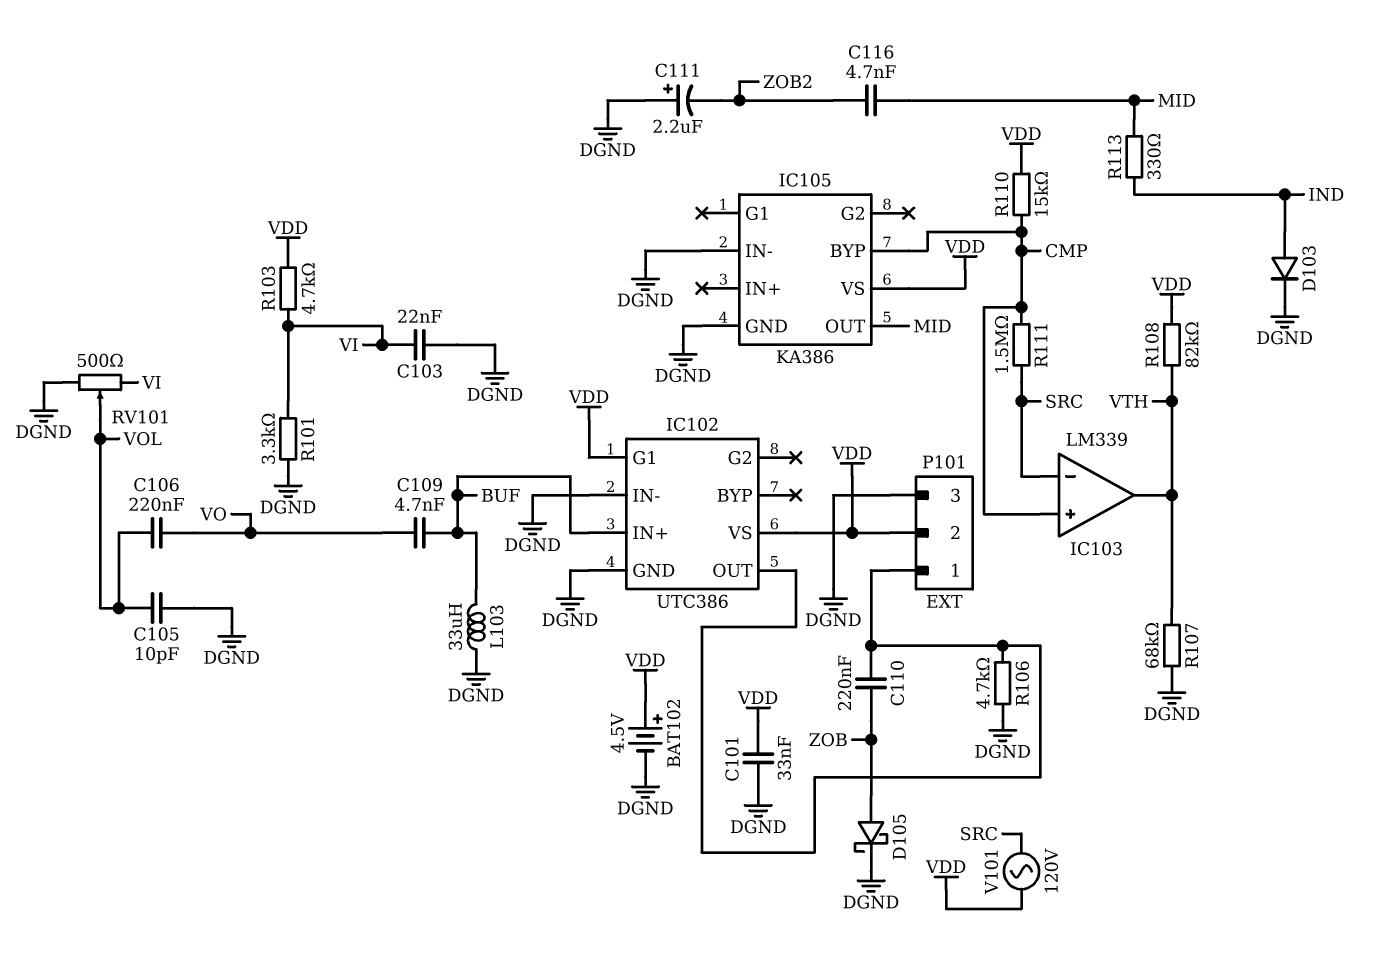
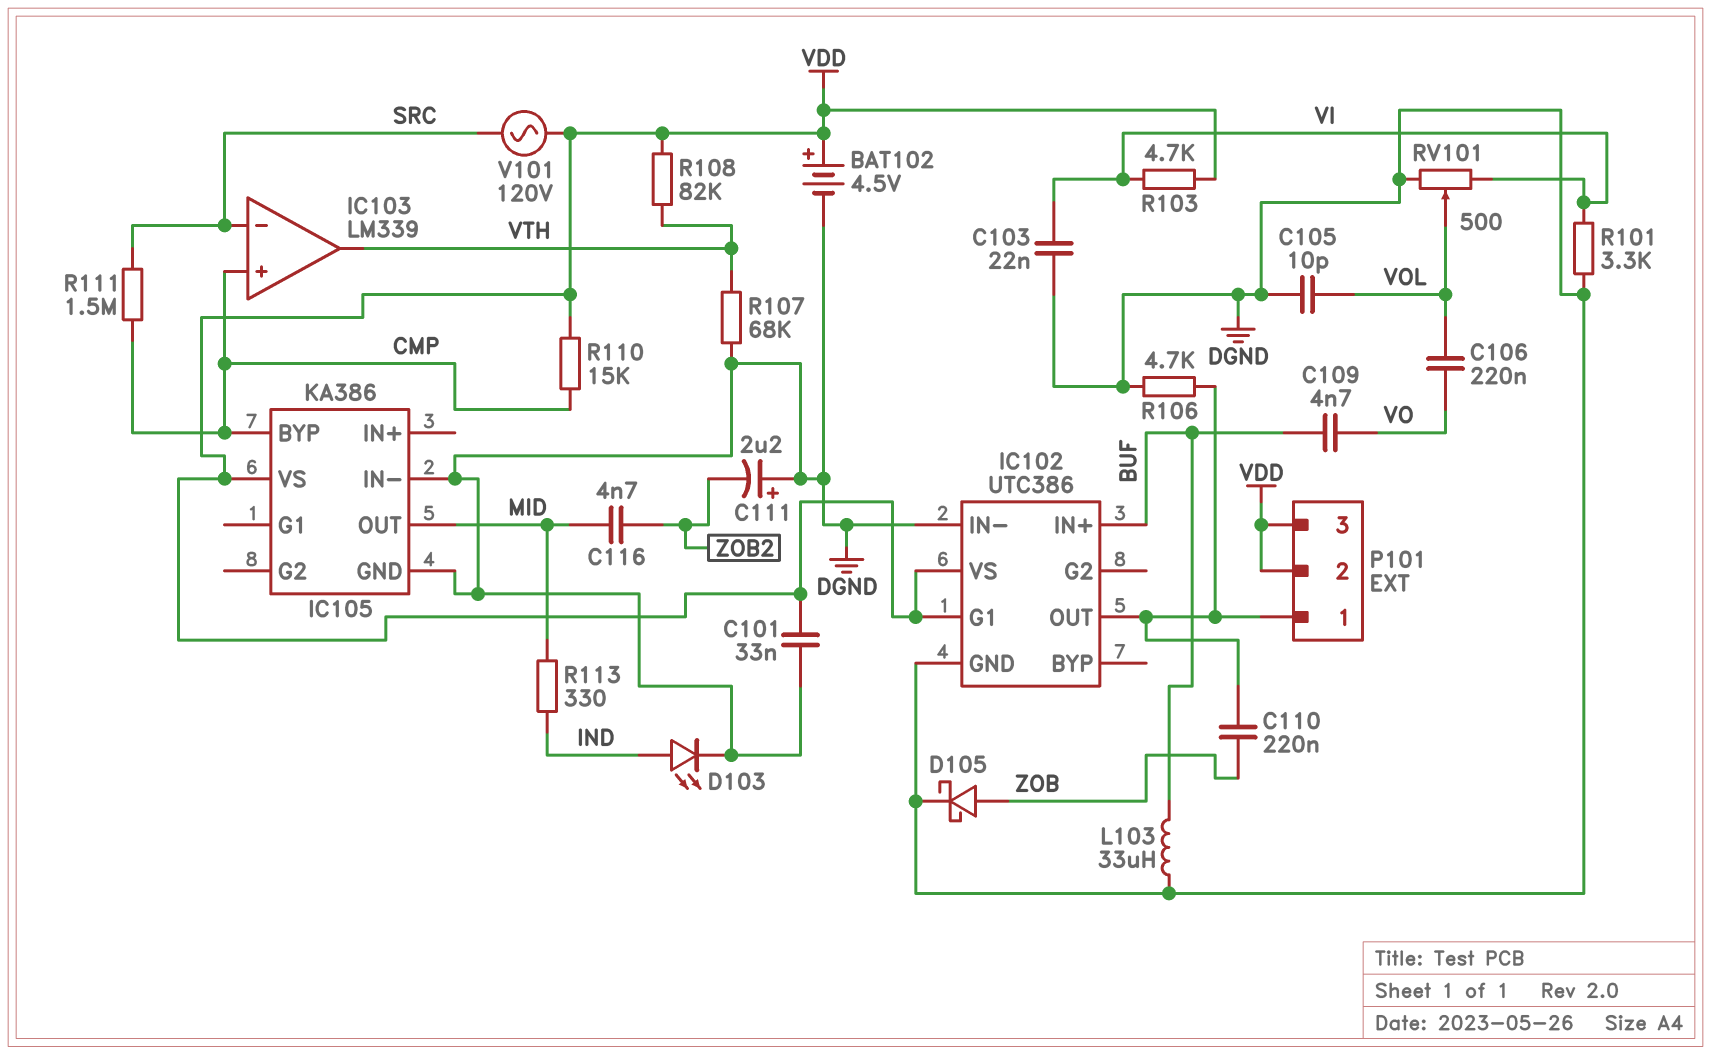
D103: diode (A IND, K DGND) -> LED (A IND, K DGND)
P101 pin 3: DGND -> VDD

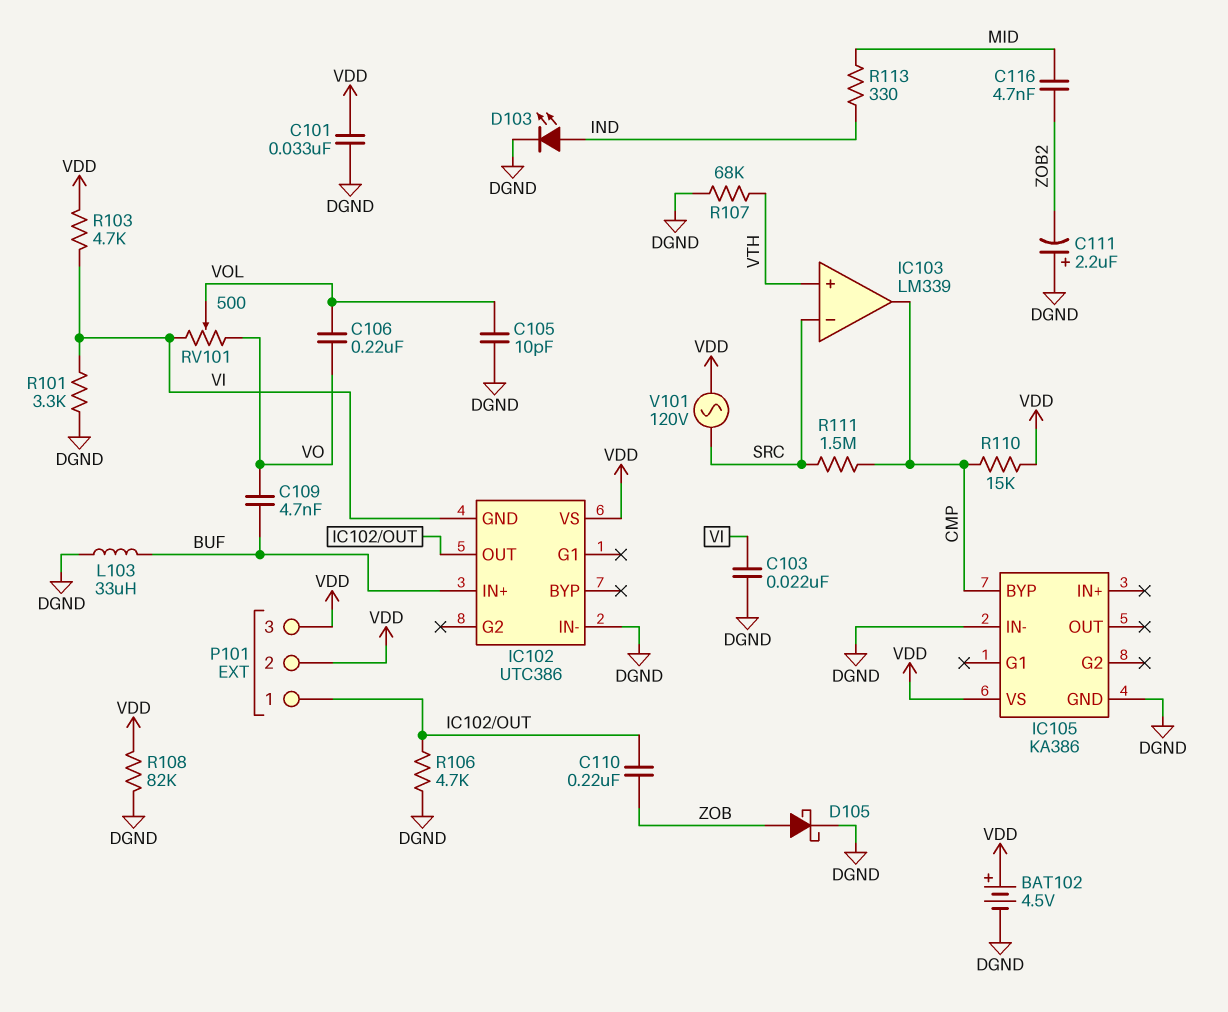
IC102 pin G1: VDD -> none
IC102 pin GND: DGND -> VI
IC103 pin in+: CMP -> VTH
IC103 pin out: VTH -> CMP
IC105 pin OUT: MID -> none
R108: 82k (VDD, VTH) -> 82k (DGND, VDD)
RV101: 500 (DGND, VI, wiper VOL) -> 500 (VI, VO, wiper VOL)

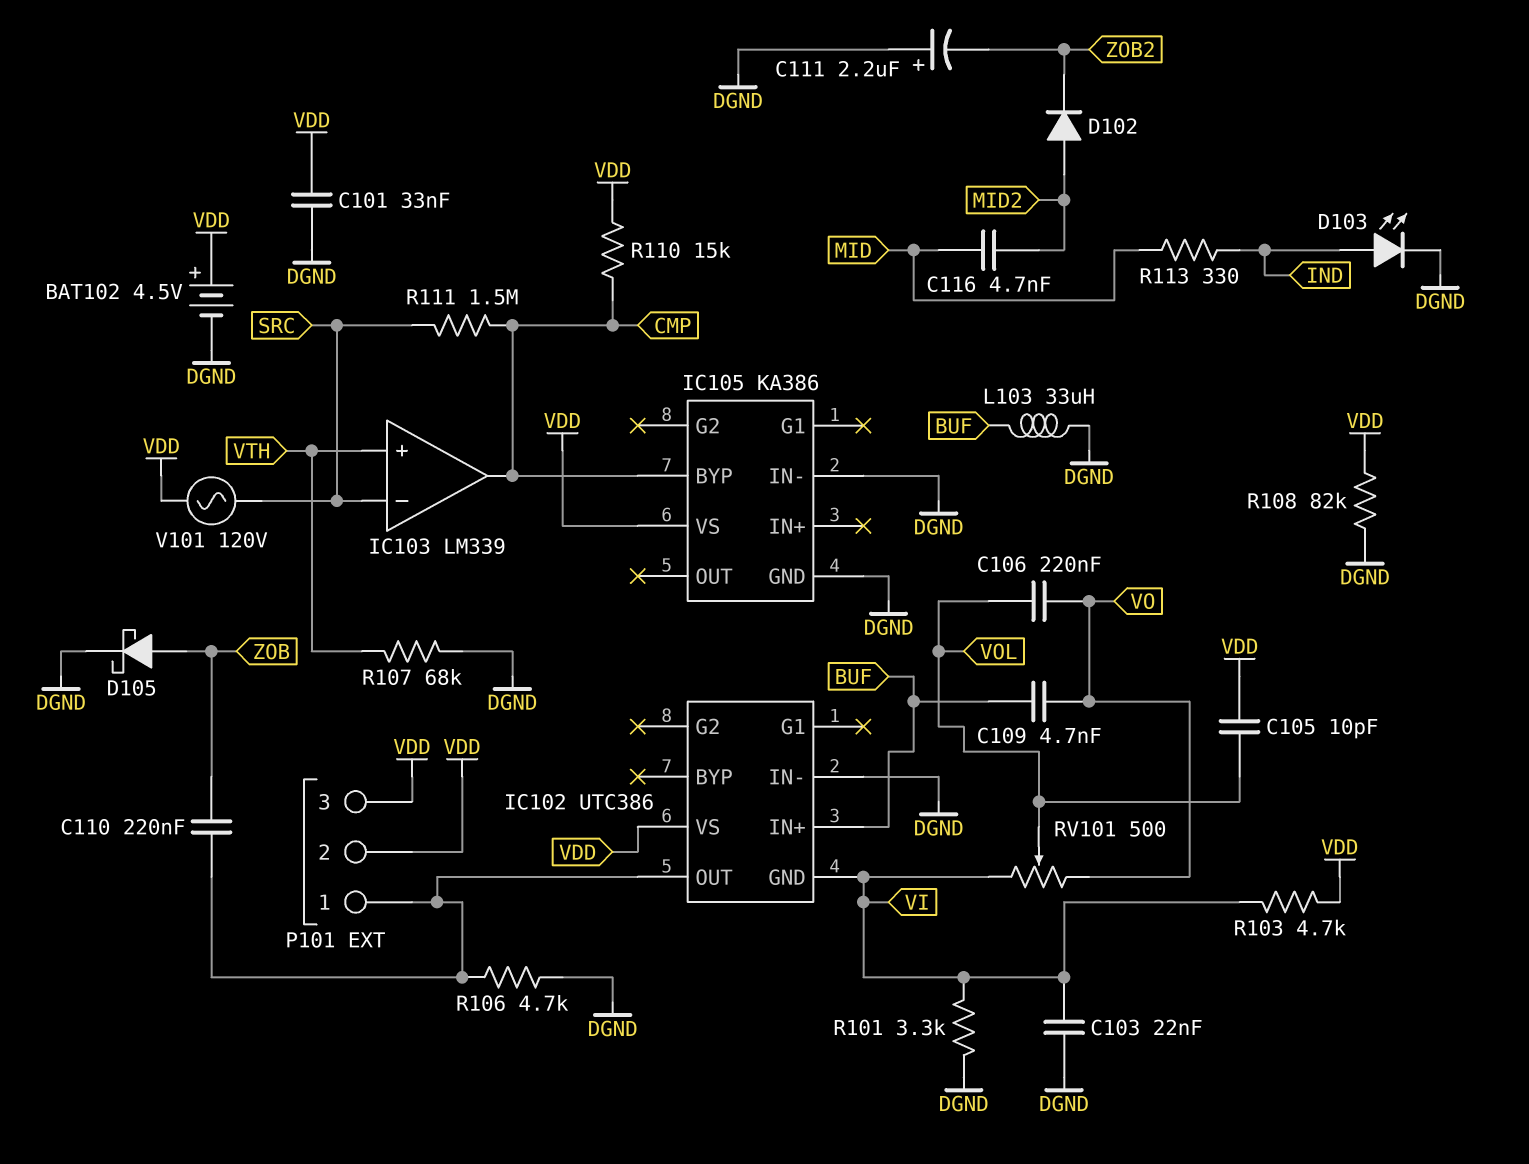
C105: 10pF (DGND, VOL) -> 10pF (VDD, VOL)
C116: 4.7nF (MID, ZOB2) -> 4.7nF (MID, MID2)
D102: none -> diode (A MID2, K ZOB2)

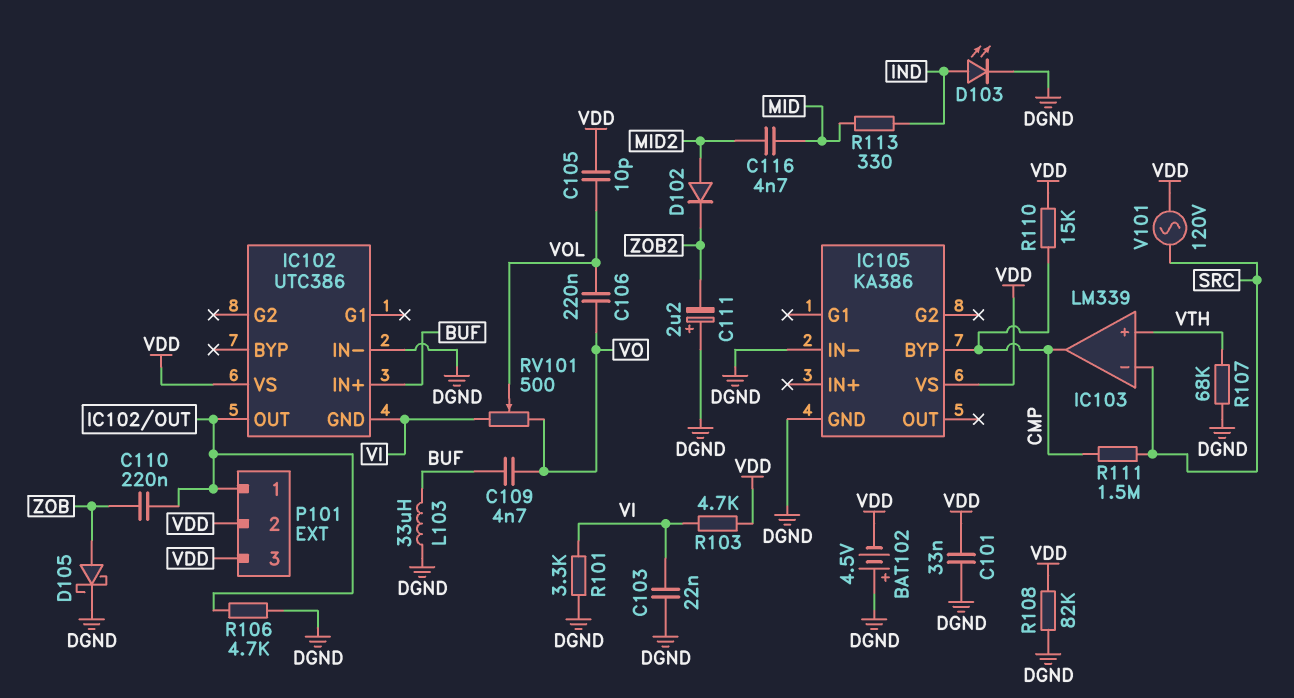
BAT102: 4.5V (plus VDD, minus DGND) -> 4.5V (plus DGND, minus VDD)

